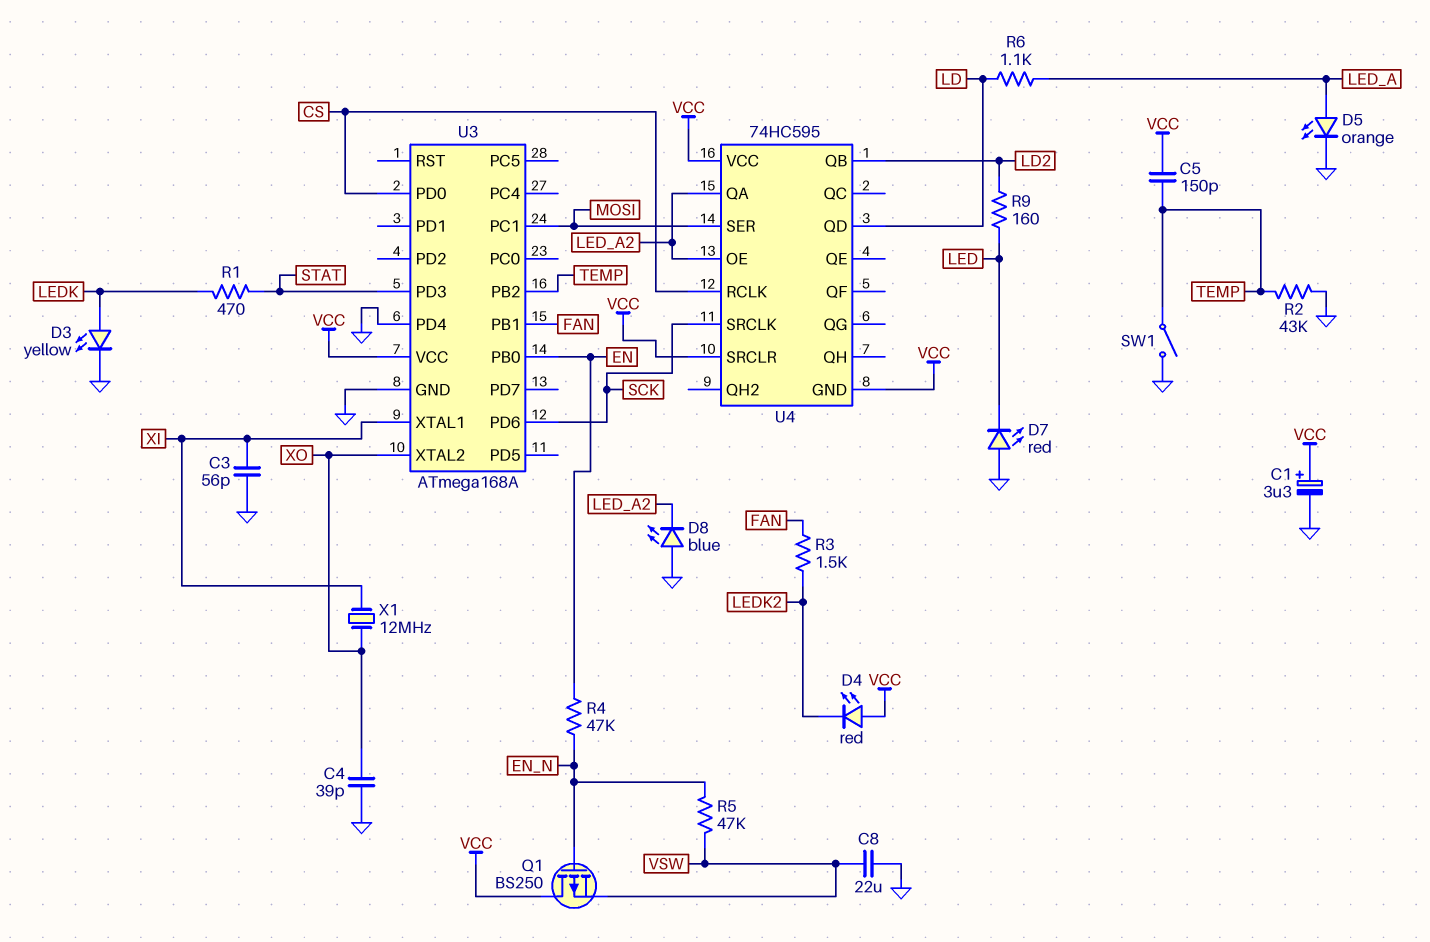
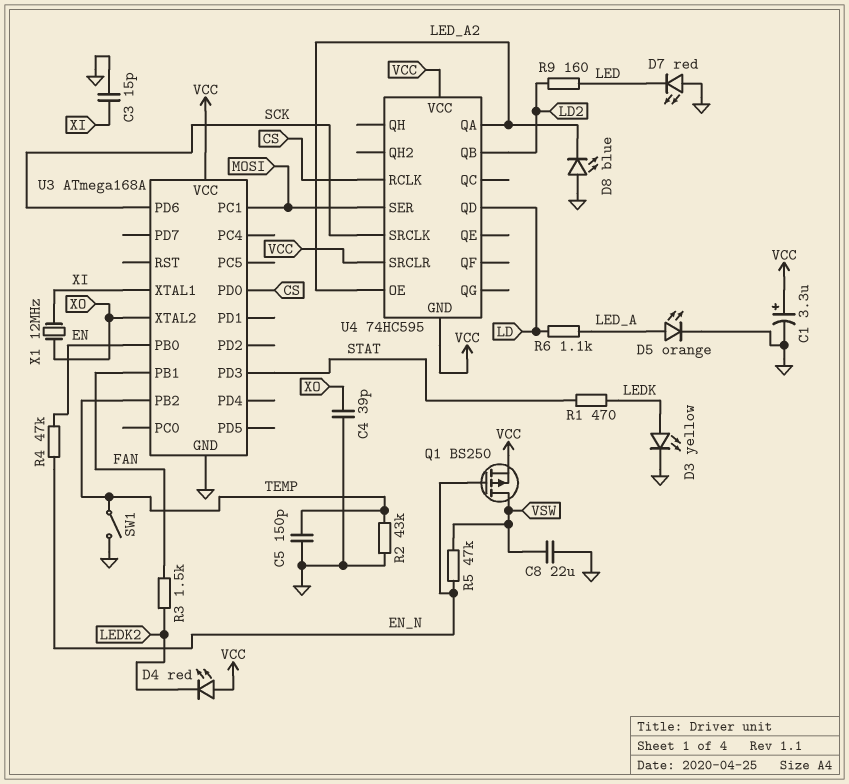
C3: 56pF (GND, XI) -> 15pF (GND, XI)
C5: 150pF (TEMP, VCC) -> 150pF (GND, TEMP)
Q1: PMOS BS250 (G EN_N, D VCC, S VSW) -> PMOS BS250 (G EN_N, D VSW, S VCC)
U3 pin PD4: GND -> none

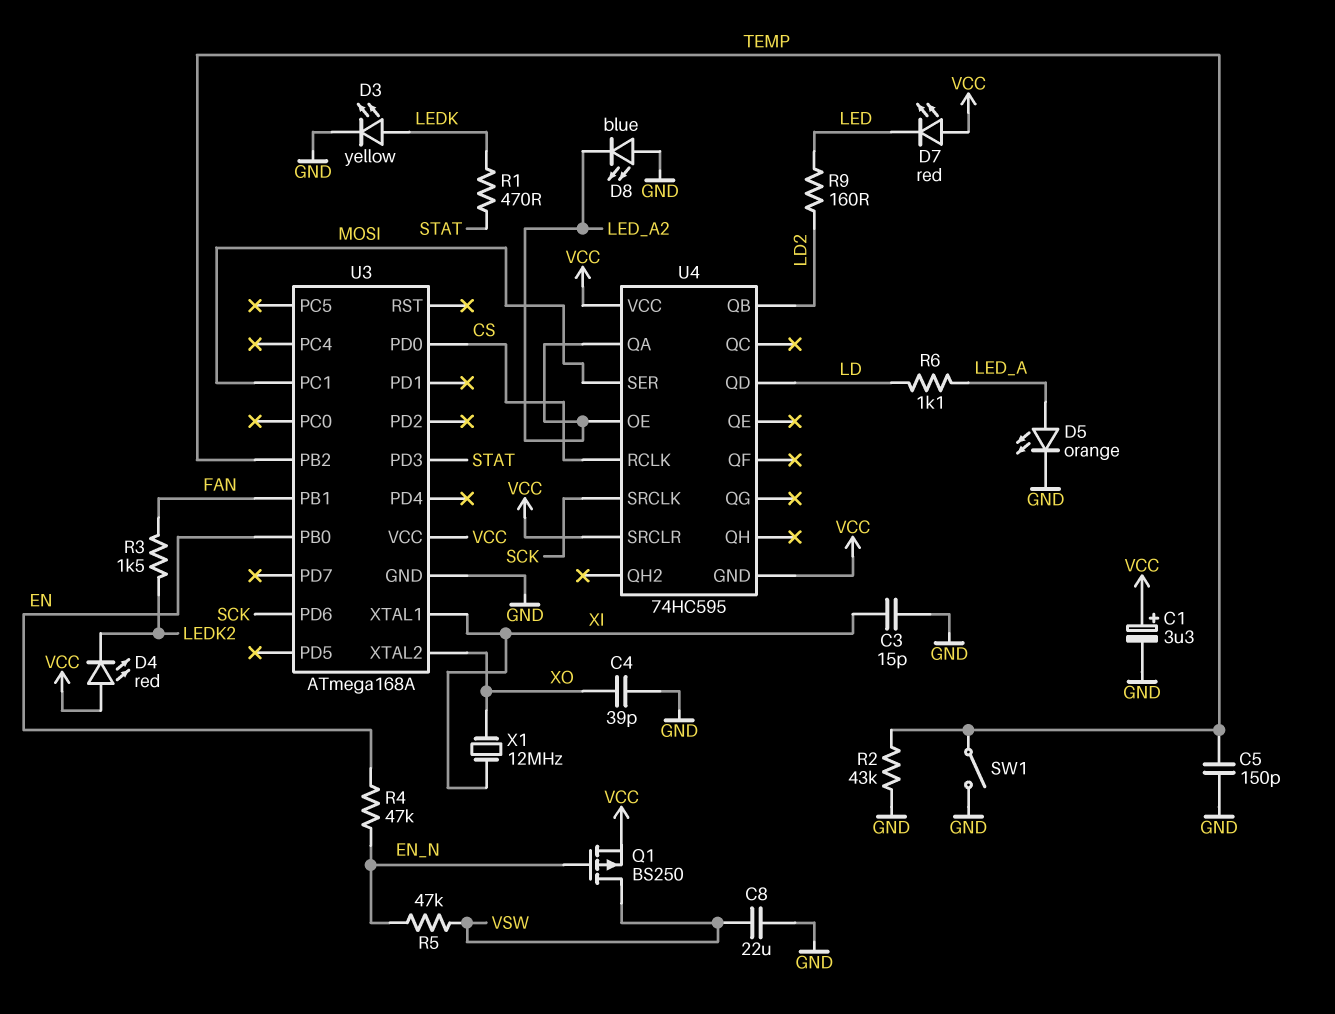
D7: LED red (A GND, K LED) -> LED red (A VCC, K LED)

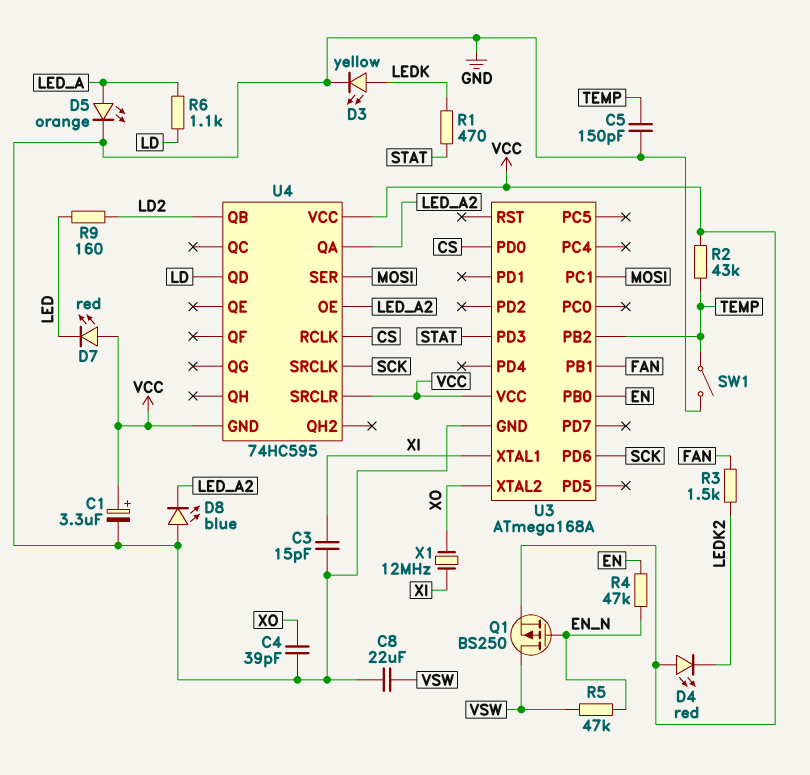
R2: 43k (GND, TEMP) -> 43k (TEMP, VCC)

